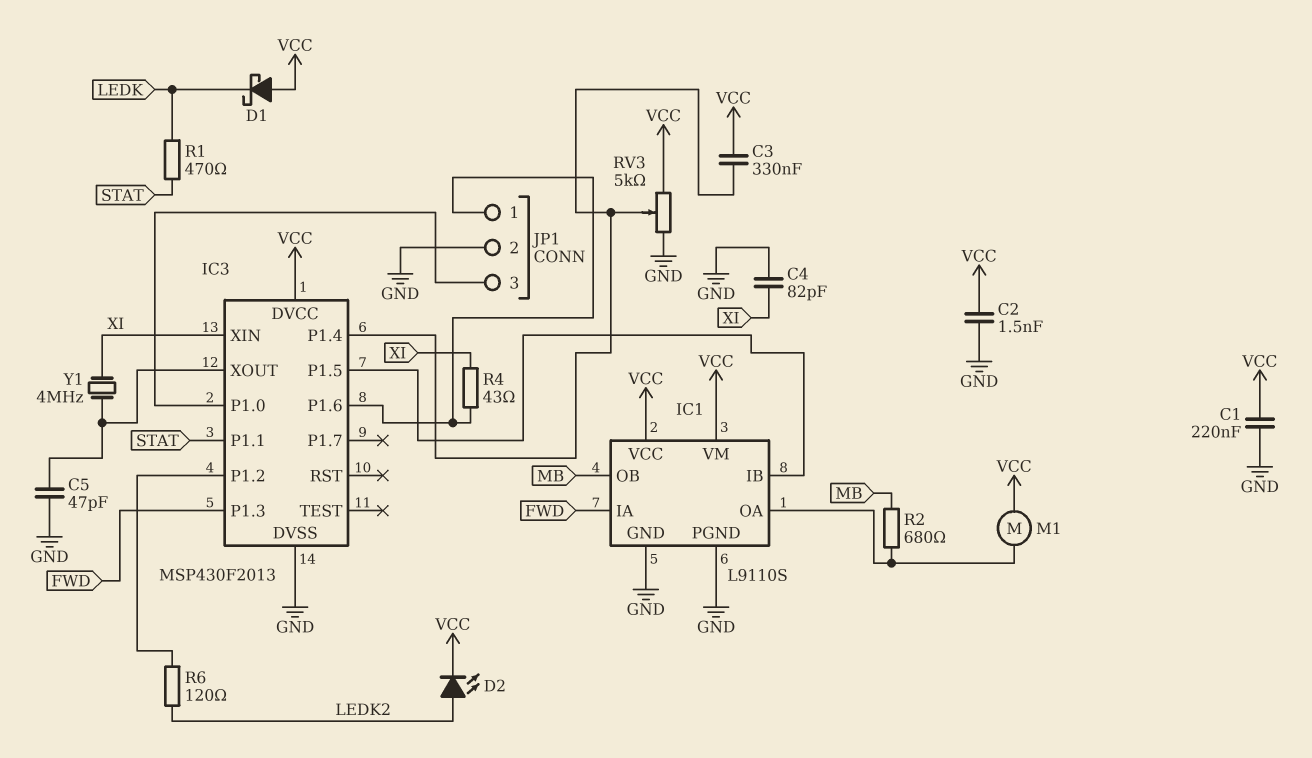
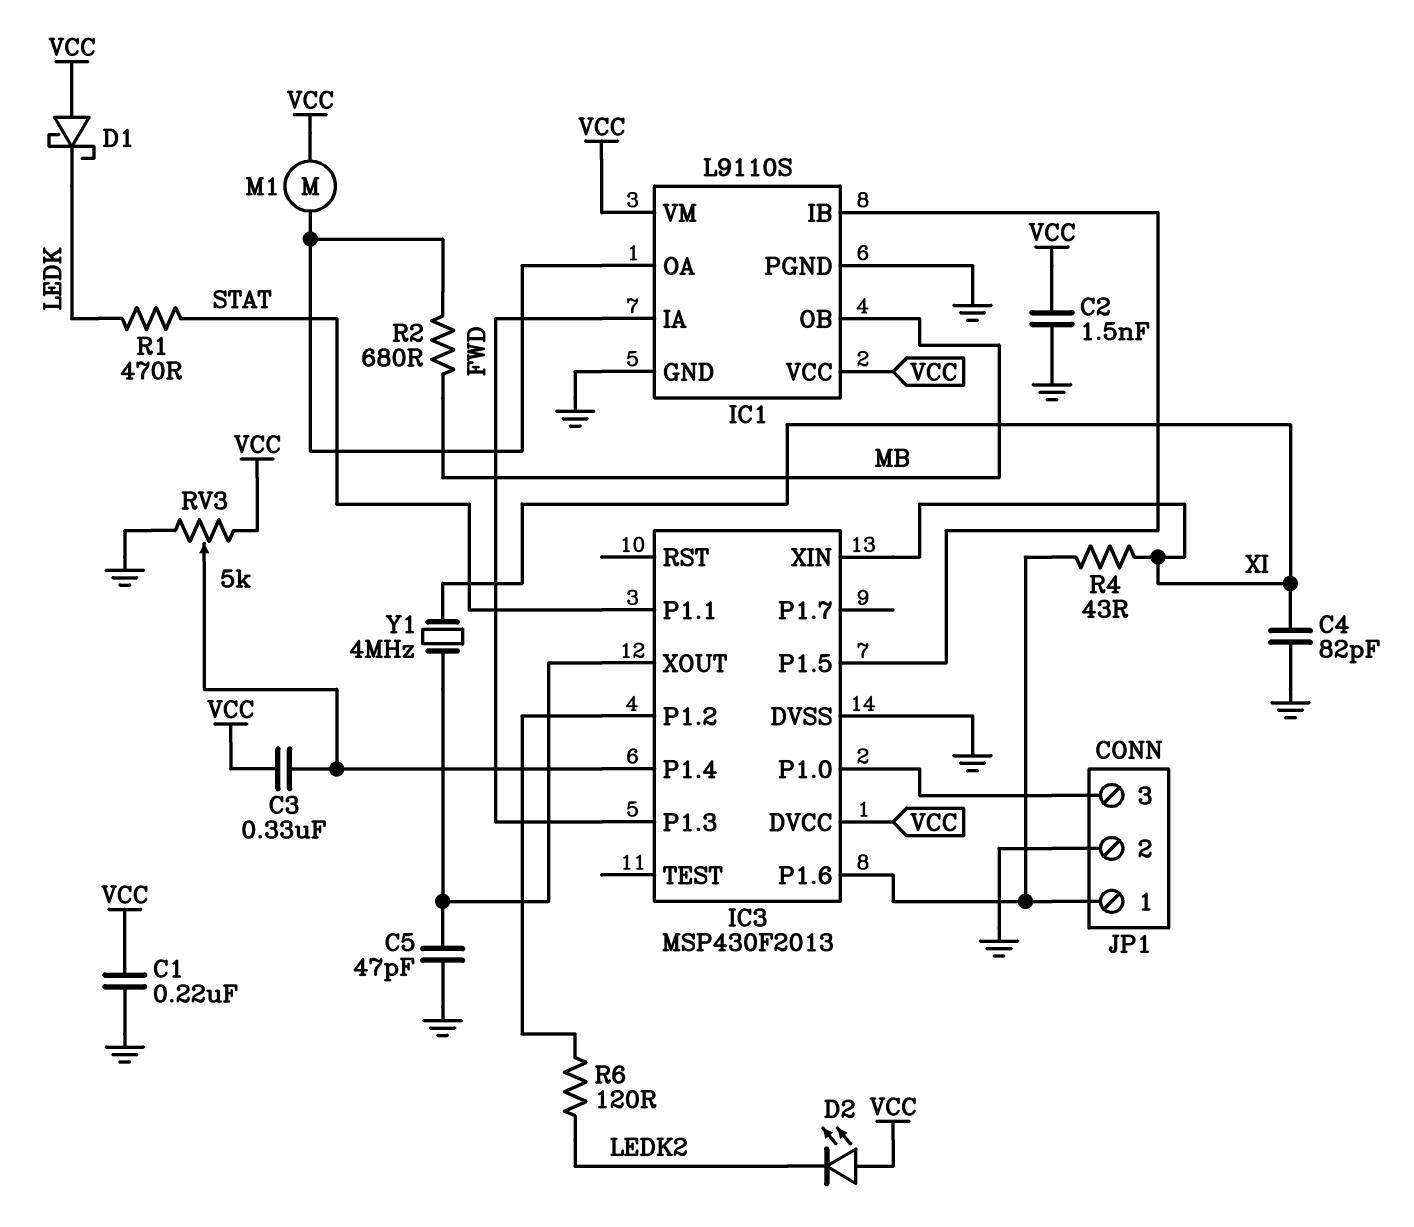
D2: LED (A LEDK2, K VCC) -> LED (A VCC, K LEDK2)

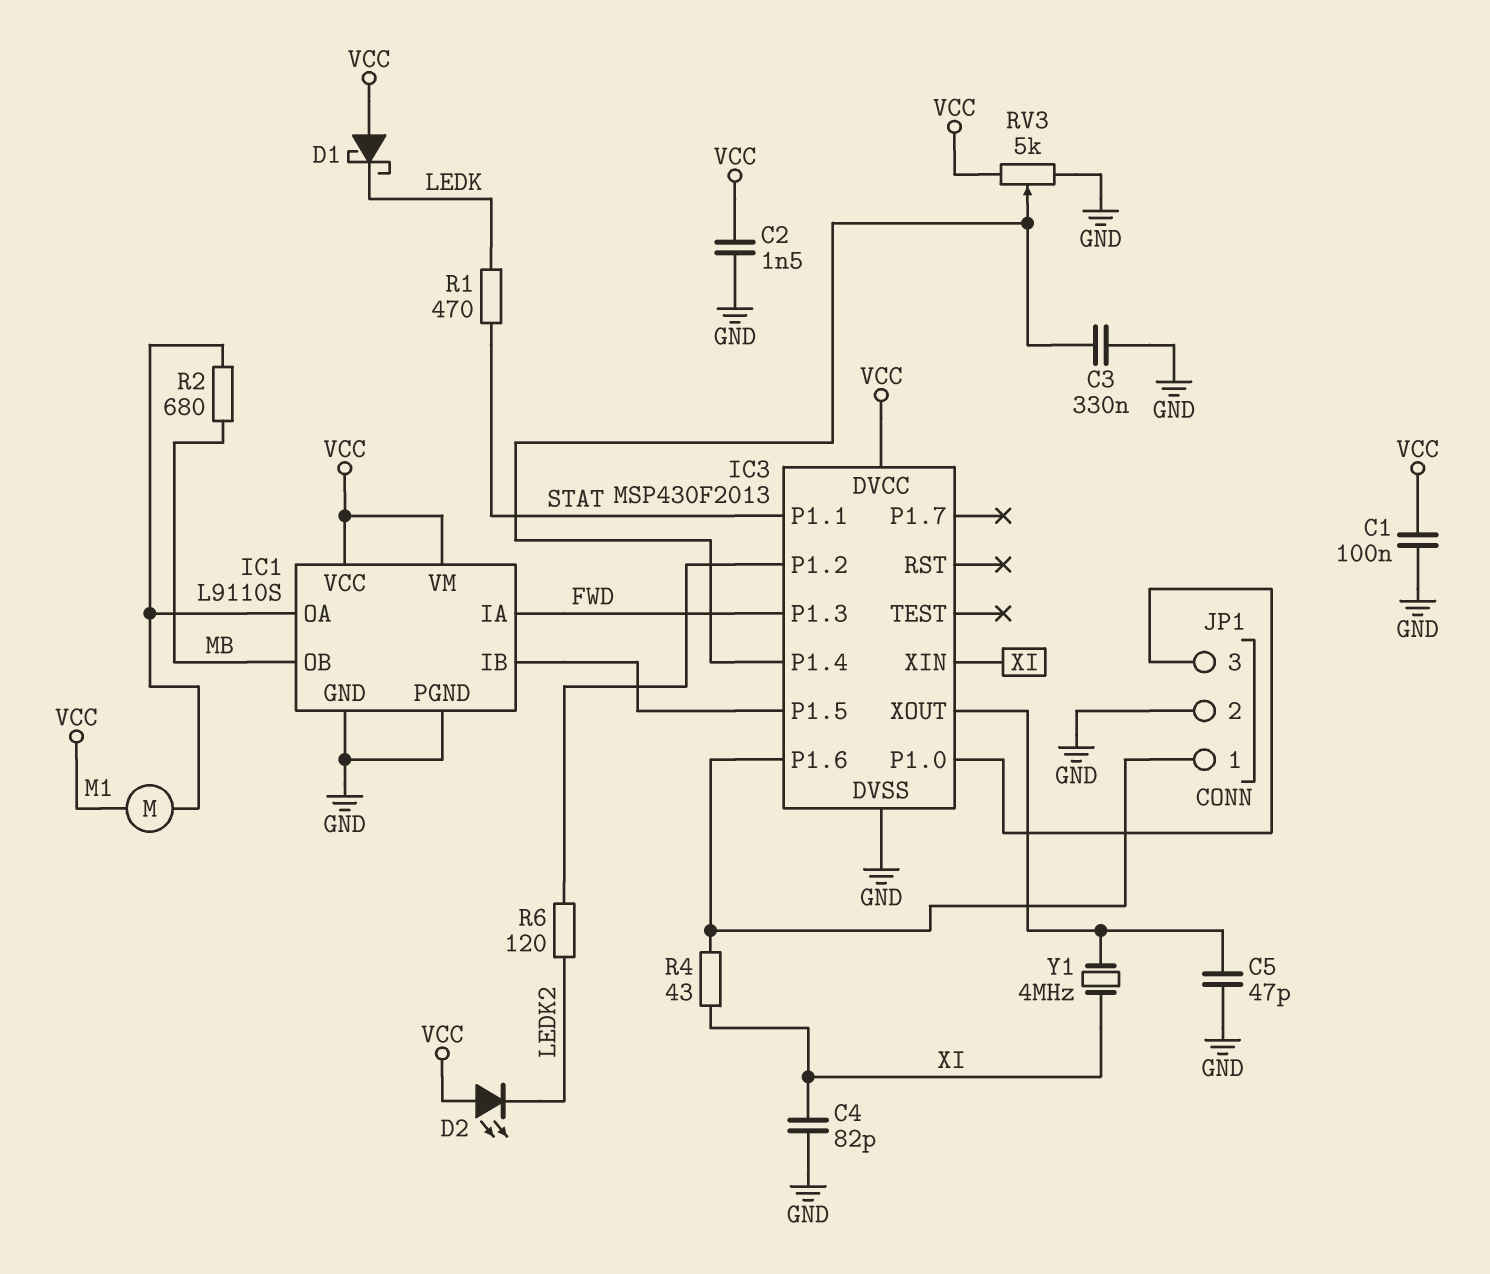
C1: 220nF (GND, VCC) -> 100nF (GND, VCC)
C3: 330nF (IC3/P1.4, VCC) -> 330nF (GND, IC3/P1.4)

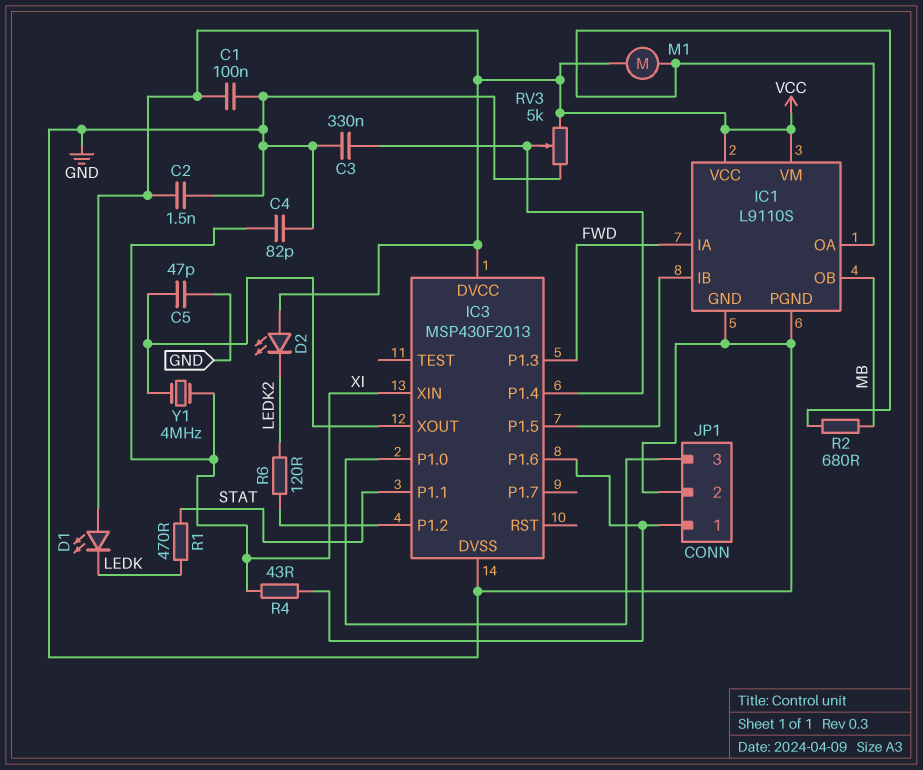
D1: schottky (A VCC, K LEDK) -> LED (A VCC, K LEDK)

